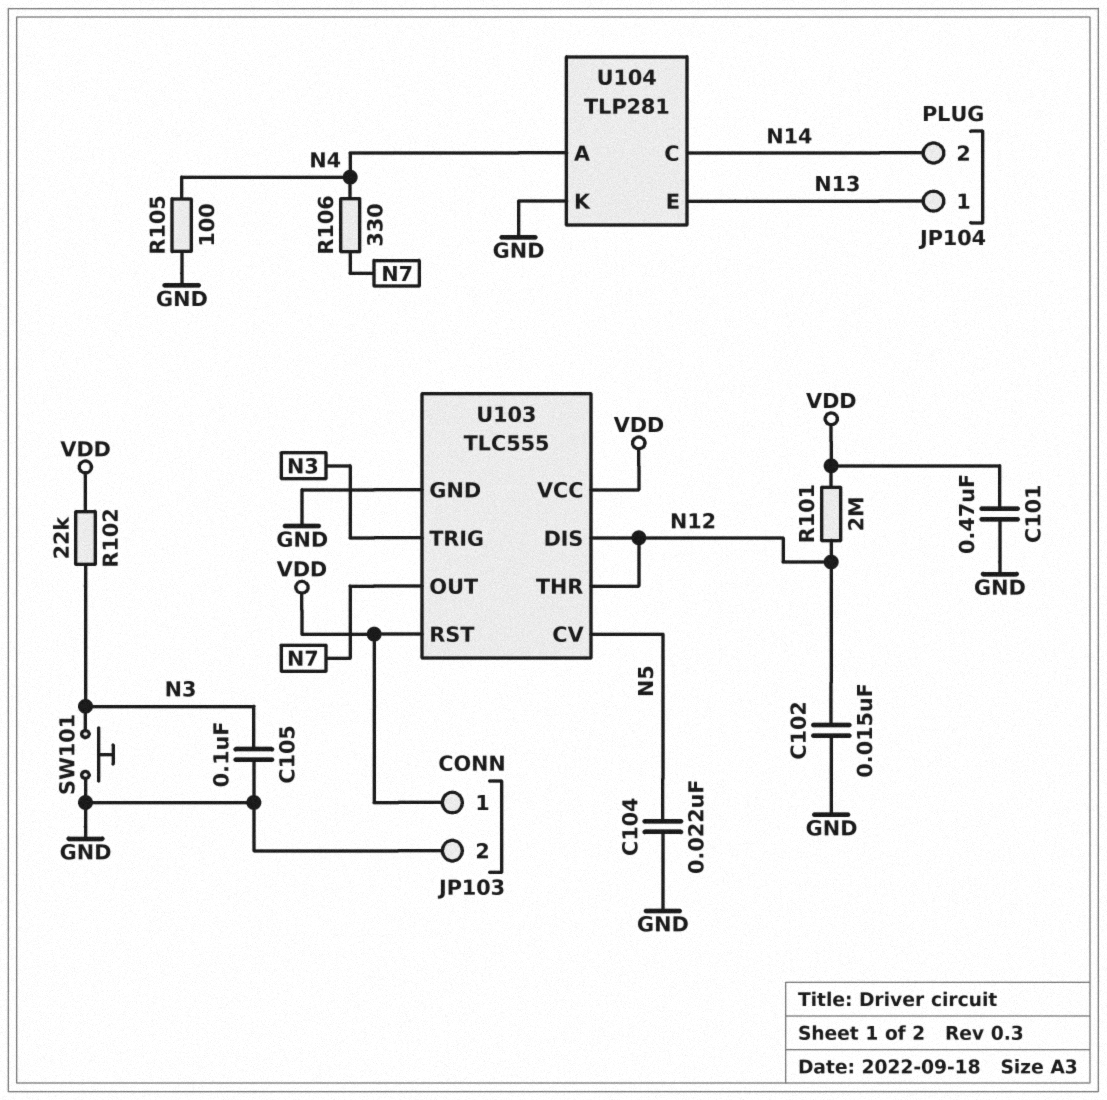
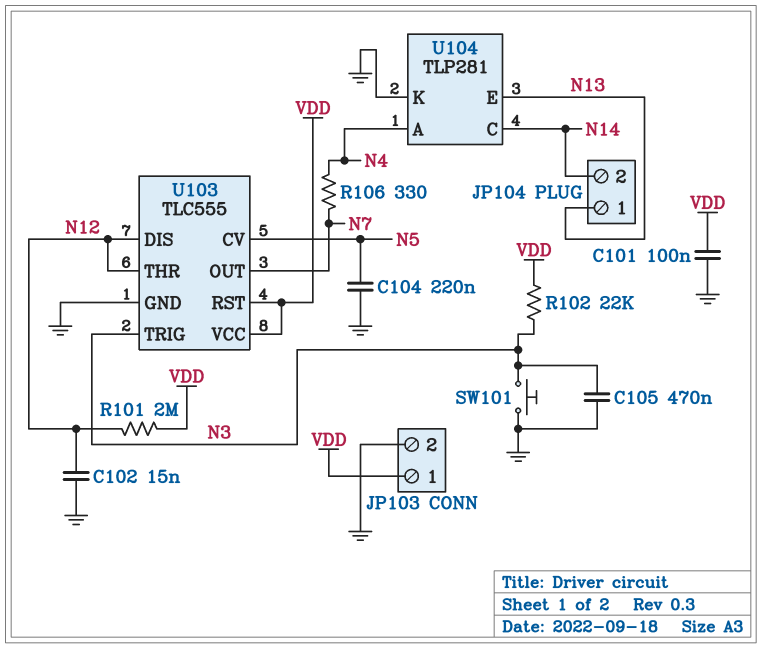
C101: 470nF (GND, VDD) -> 100nF (GND, VDD)
C104: 22nF (GND, N5) -> 220nF (GND, N5)
C105: 100nF (GND, N3) -> 470nF (GND, N3)
R105: 100 (GND, N4) -> none

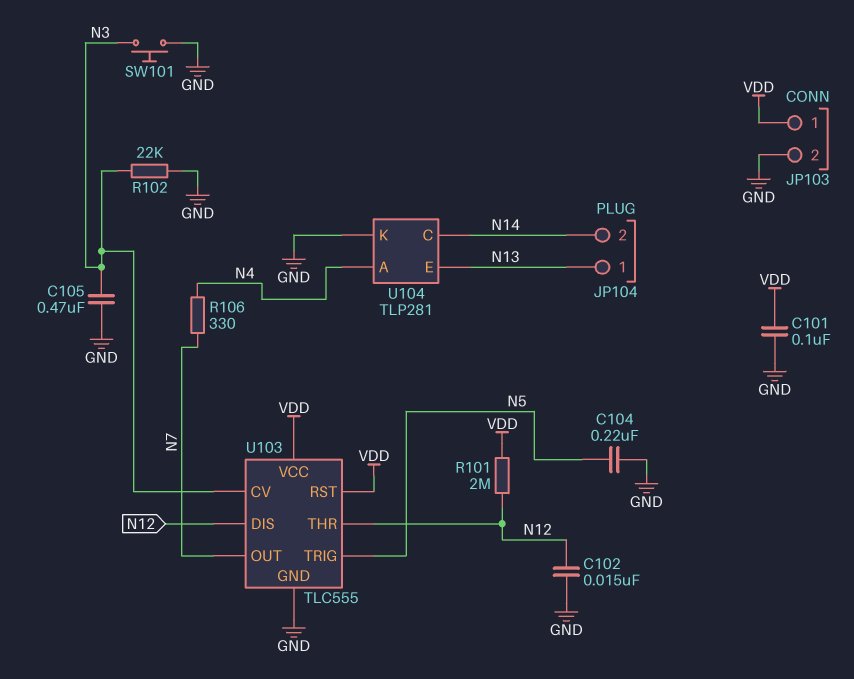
R102: 22k (N3, VDD) -> 22k (GND, N3)
U103 pin CV: N5 -> N3
U103 pin TRIG: N3 -> N5

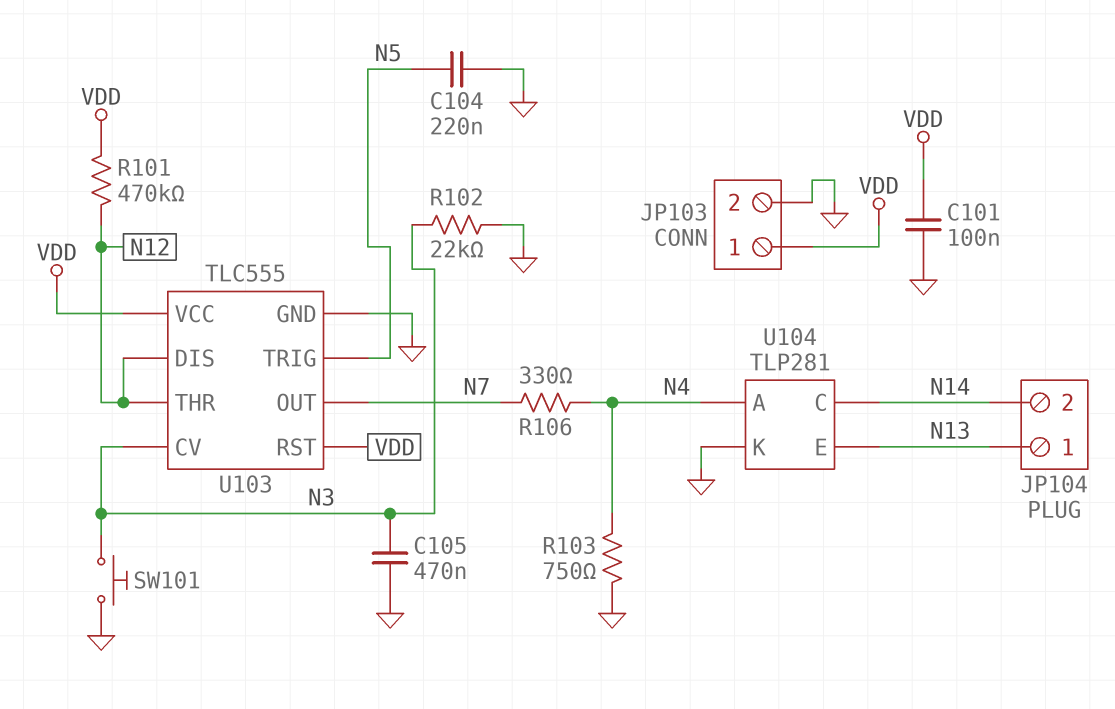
C102: 15nF (GND, N12) -> none
R101: 2M (N12, VDD) -> 470k (N12, VDD)
R103: none -> 750 (GND, N4)

